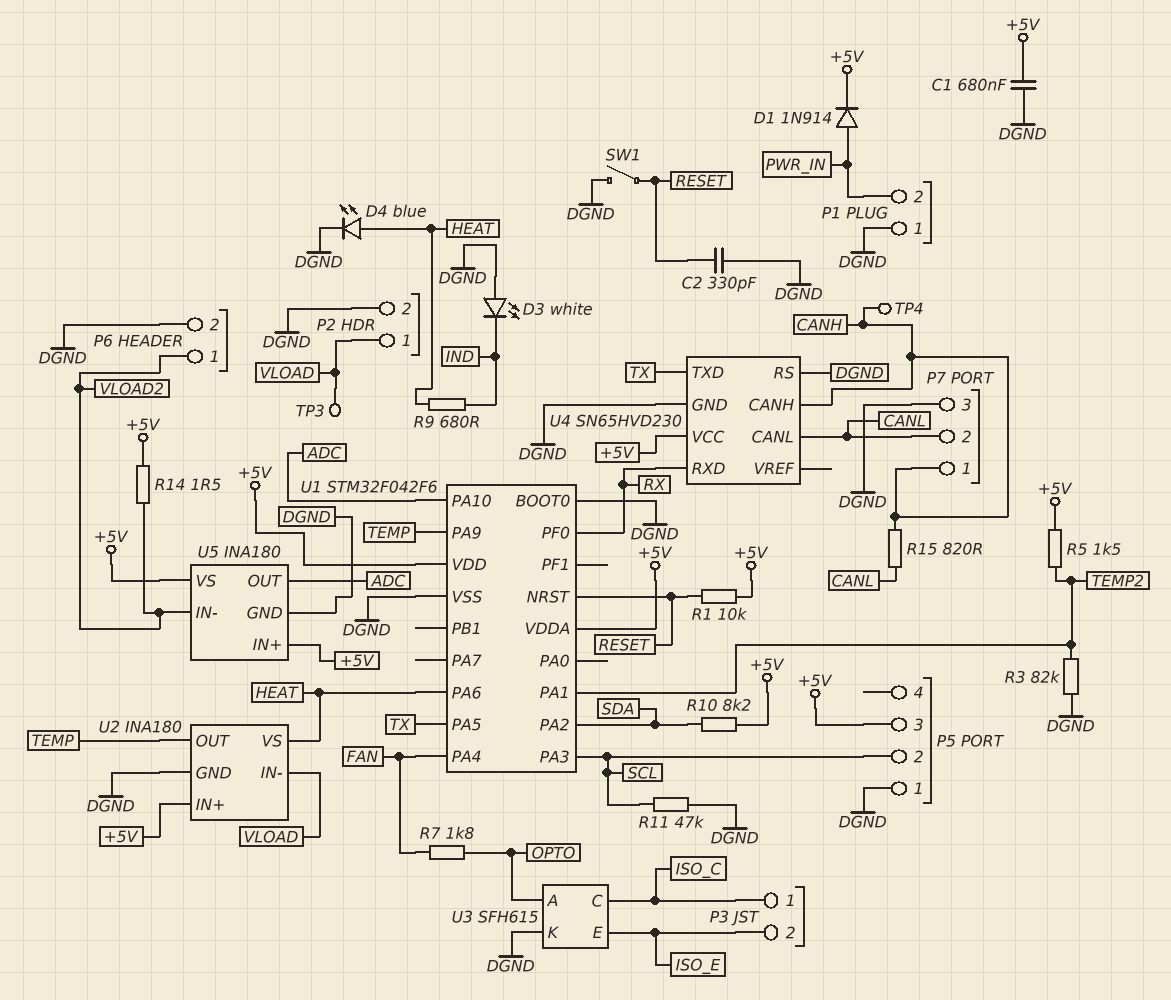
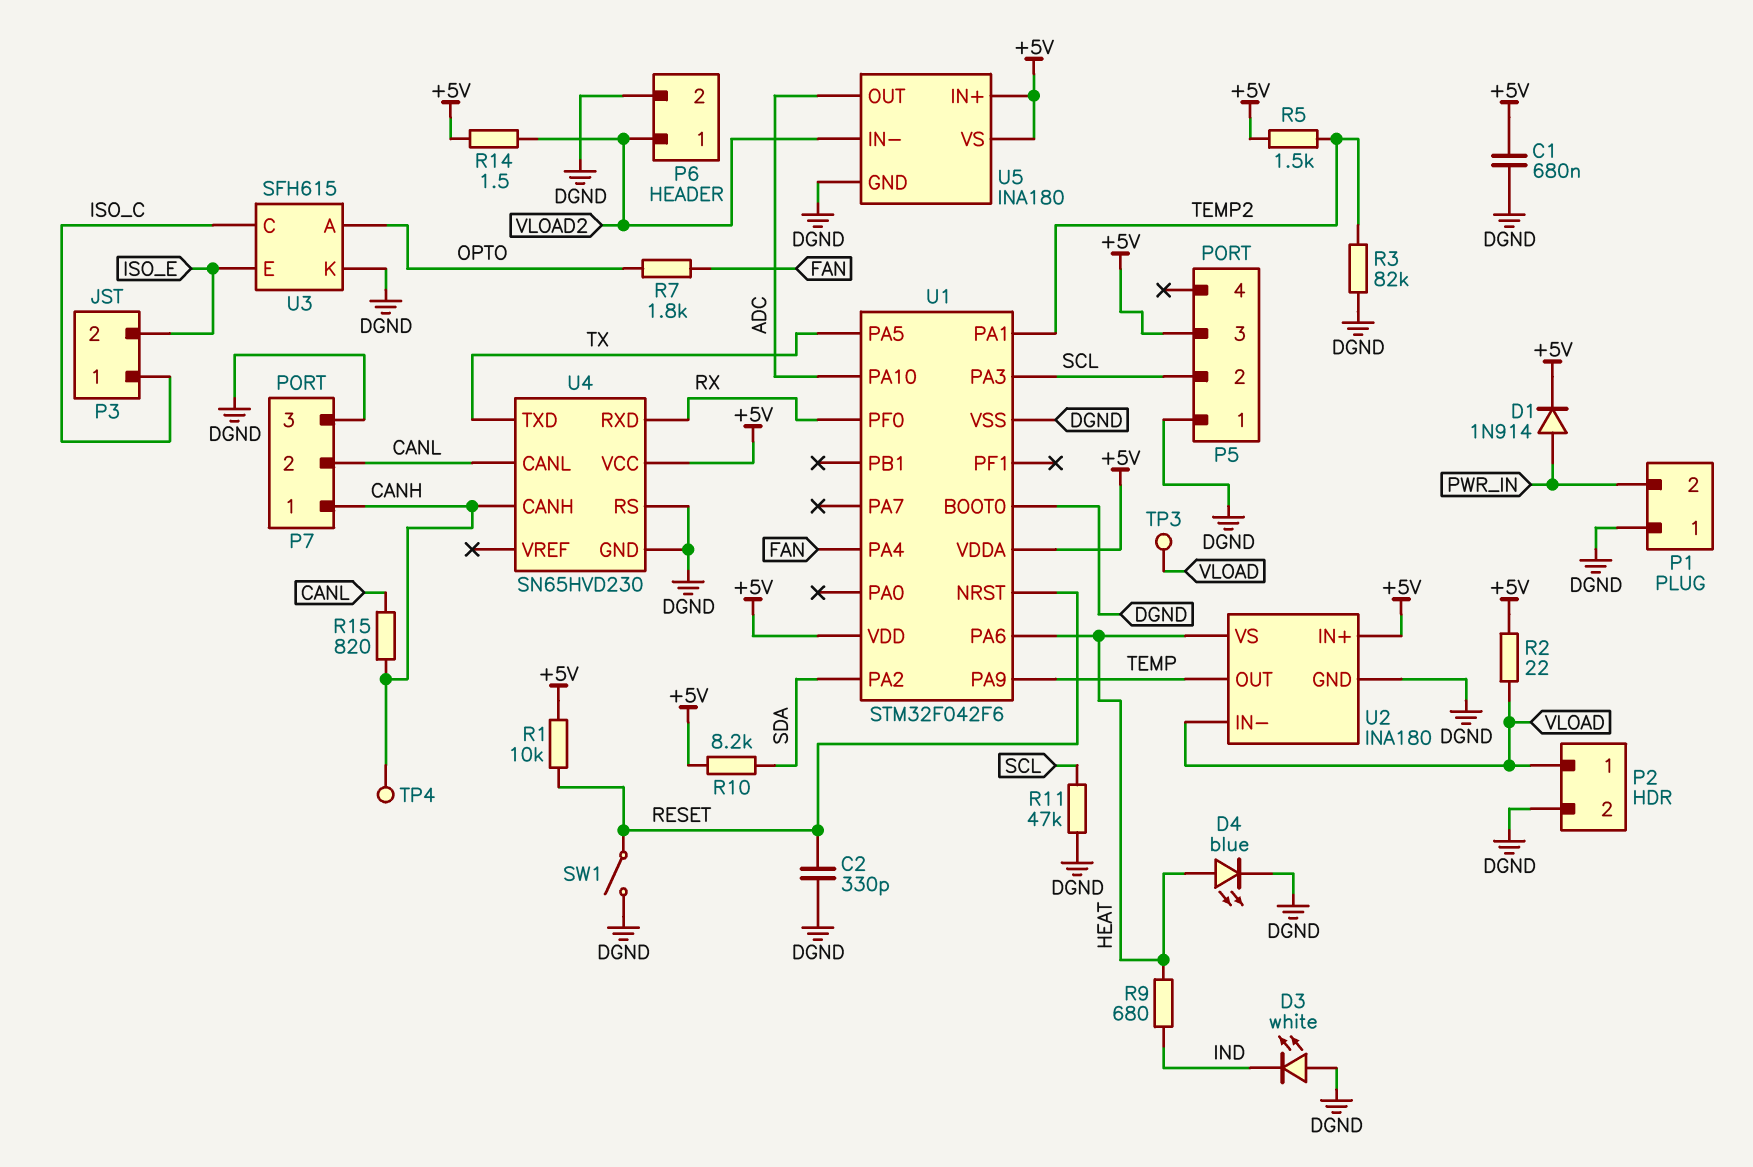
R2: none -> 22 (+5V, VLOAD)

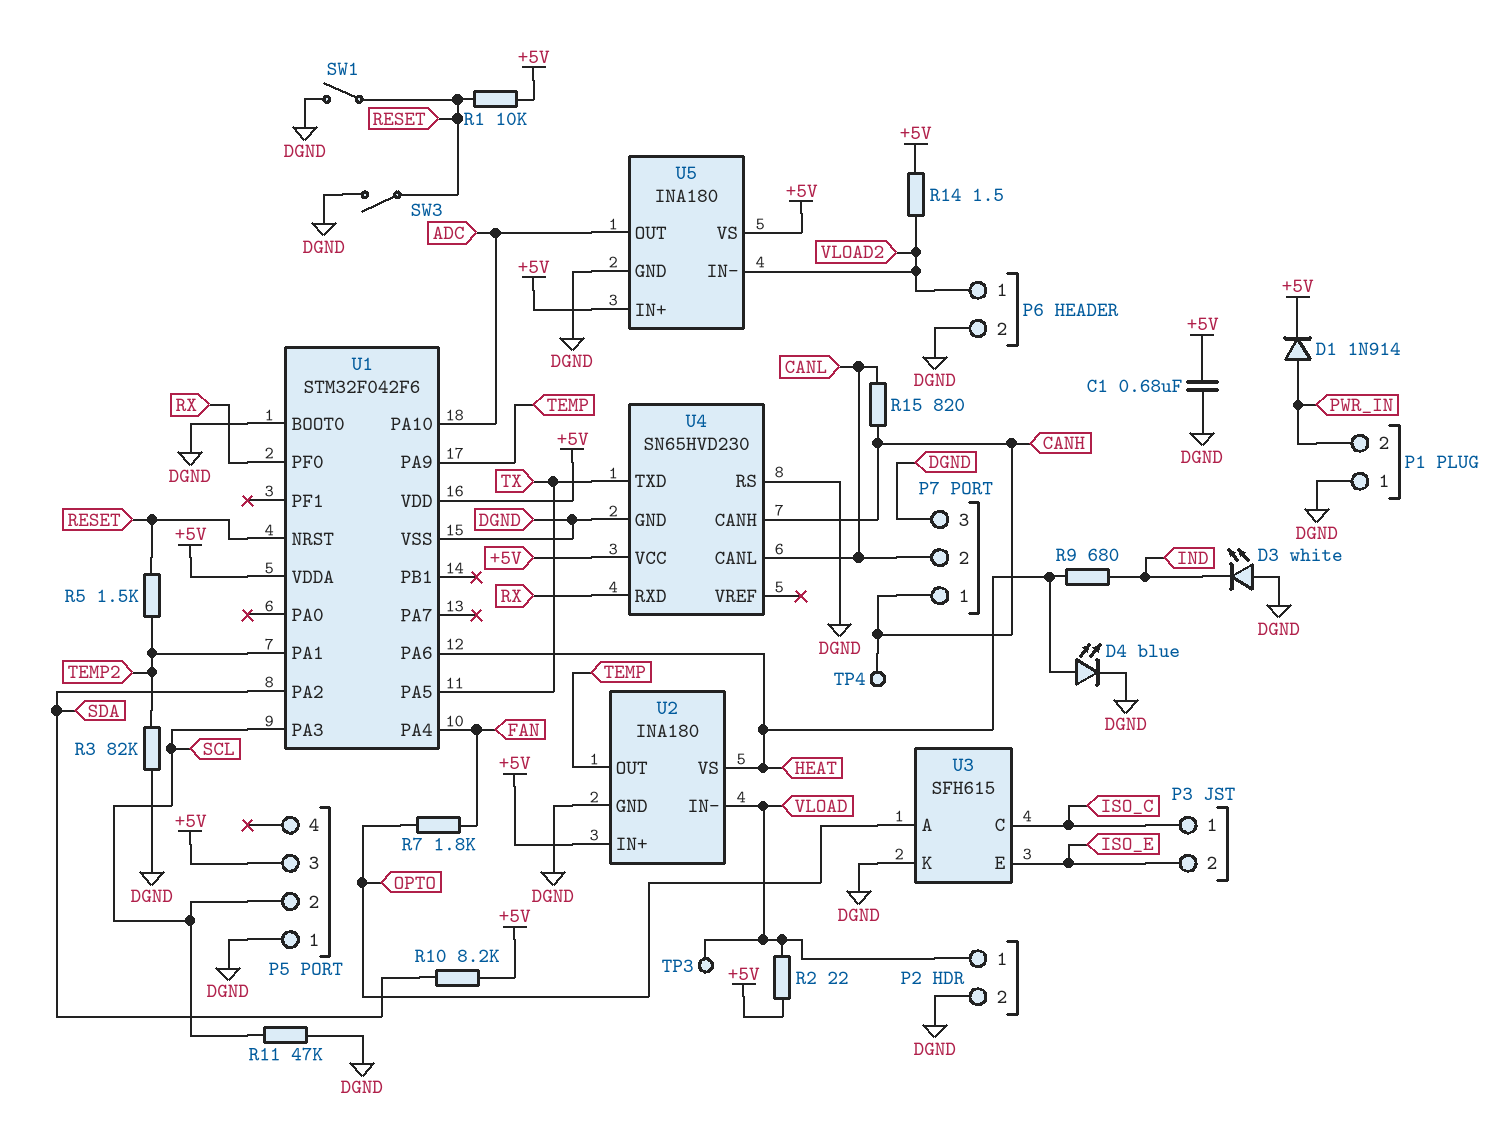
C2: 330pF (DGND, RESET) -> none
R5: 1.5k (+5V, TEMP2) -> 1.5k (RESET, TEMP2)
SW3: none -> switch (DGND, RESET)

